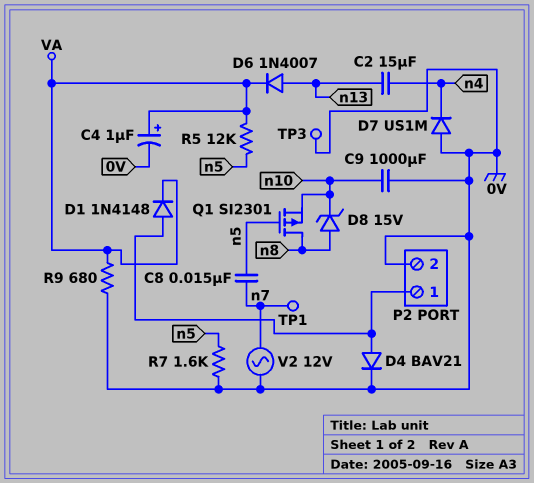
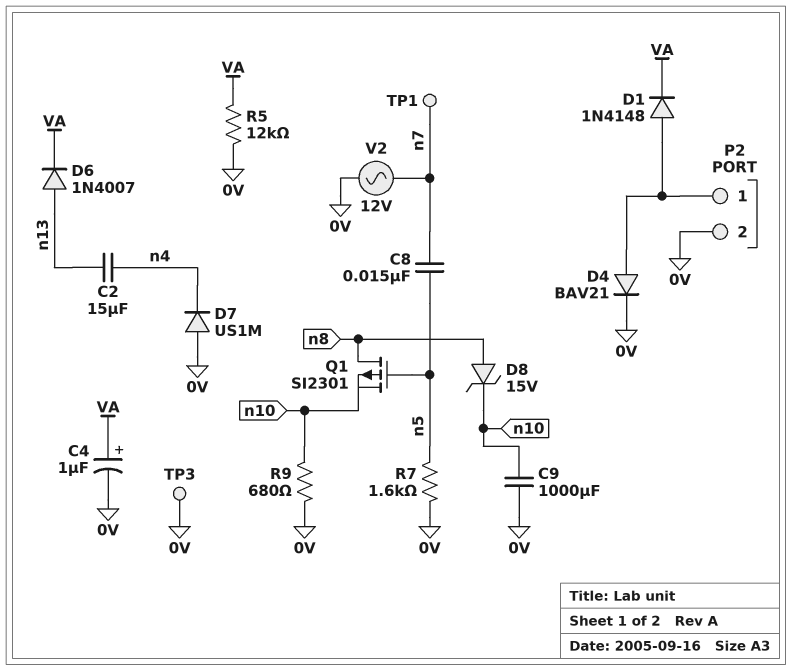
R5: 12k (VA, n5) -> 12k (0V, VA)
R9: 680 (0V, VA) -> 680 (0V, n10)

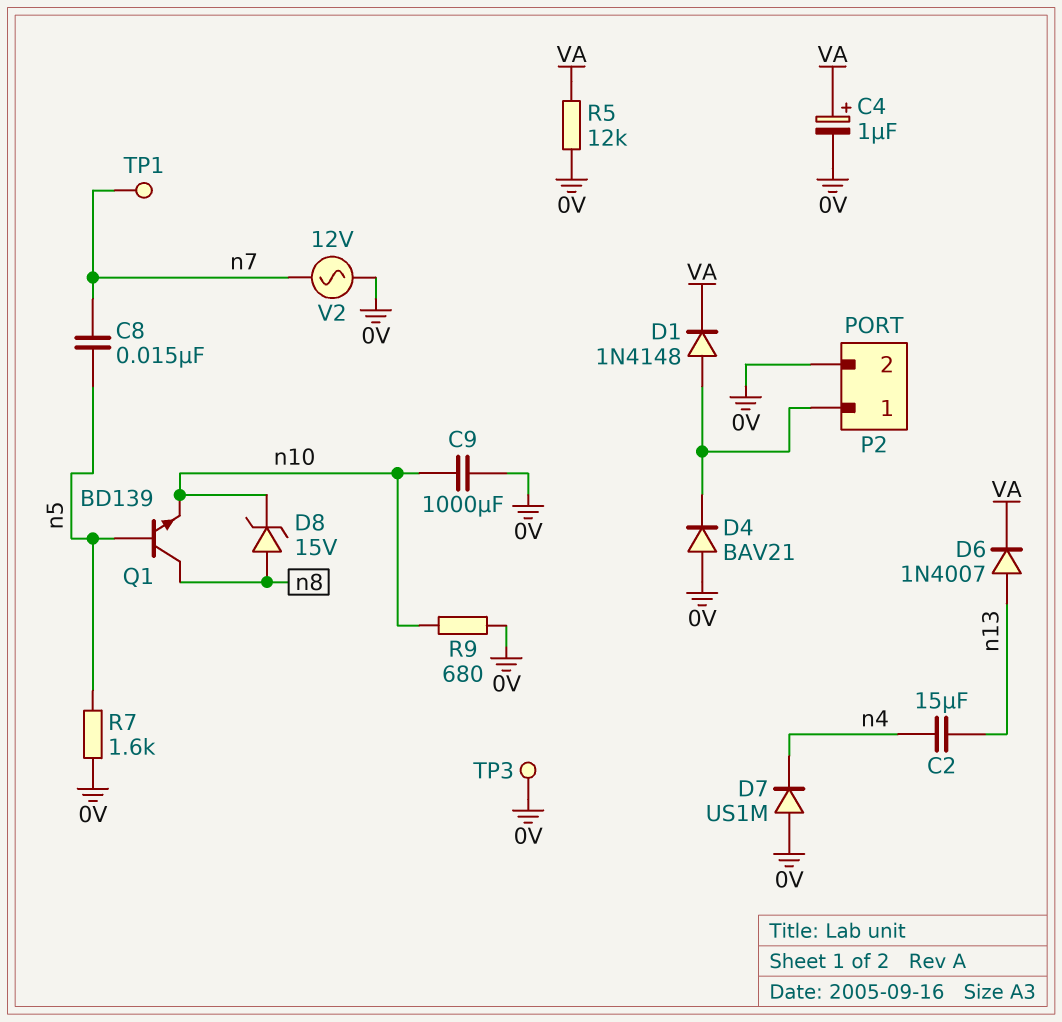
D4: diode BAV21 (A P2/1, K 0V) -> diode BAV21 (A 0V, K P2/1)
Q1: PMOS SI2301 (G n5, D n8, S n10) -> NPN BD139 (B n5, C n8, E n10)

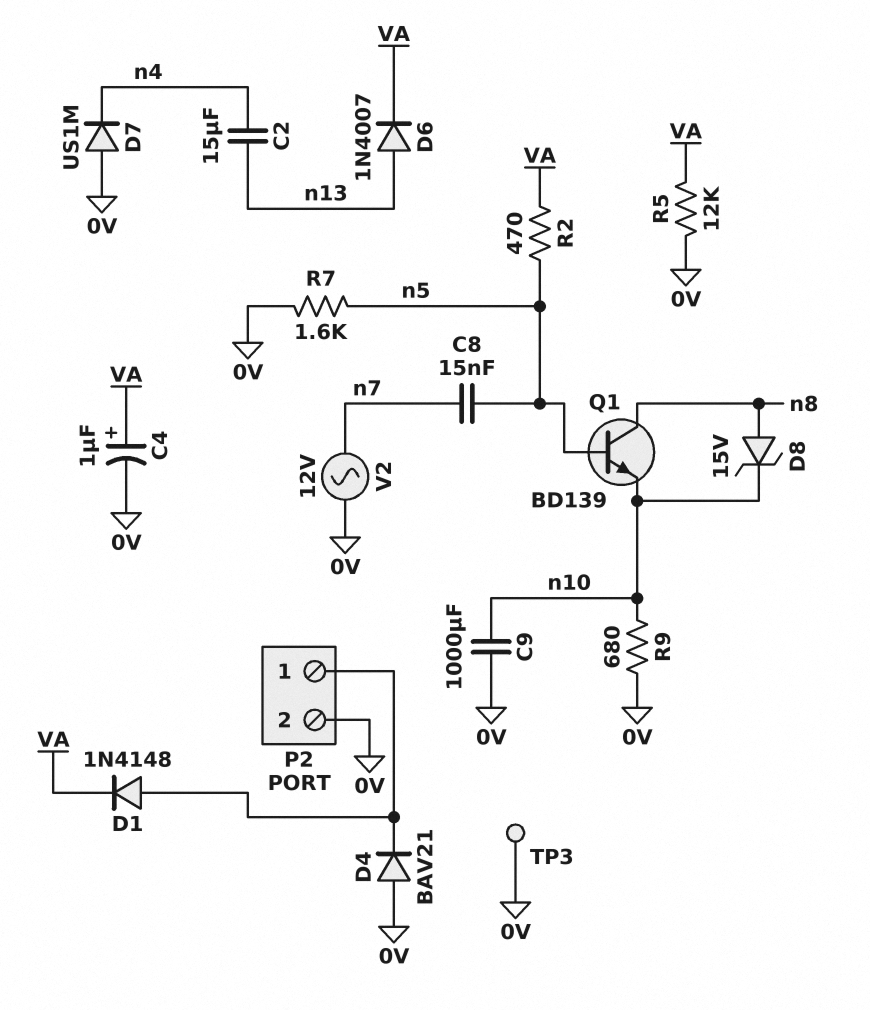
R2: none -> 470 (VA, n5)
TP1: test point (n7) -> none

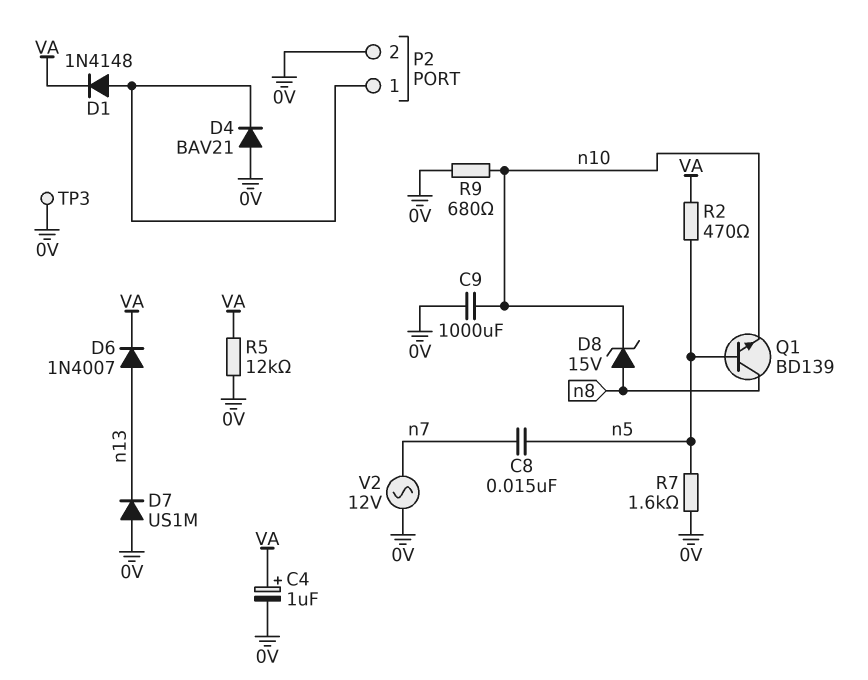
C2: 15uF (n4, n13) -> none
D7: diode US1M (A 0V, K n4) -> diode US1M (A 0V, K n13)

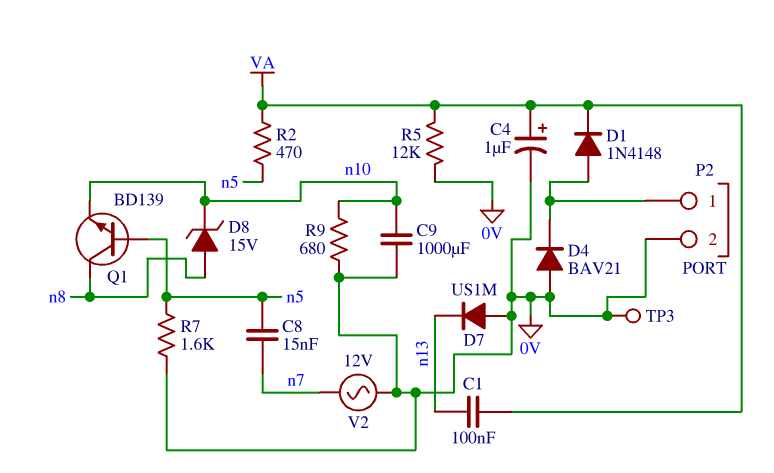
C1: none -> 100nF (VA, n13)
D6: diode 1N4007 (A n13, K VA) -> none

